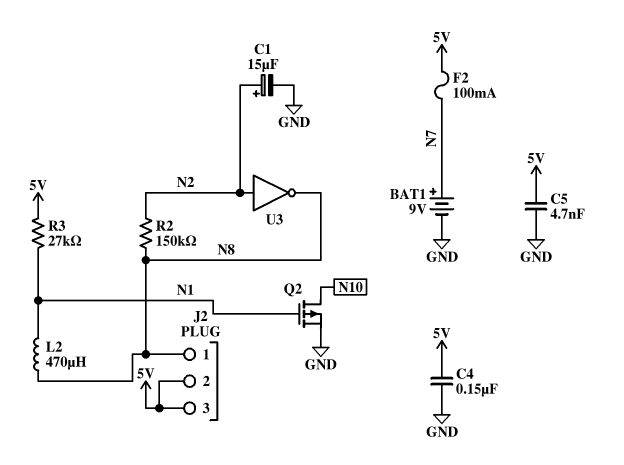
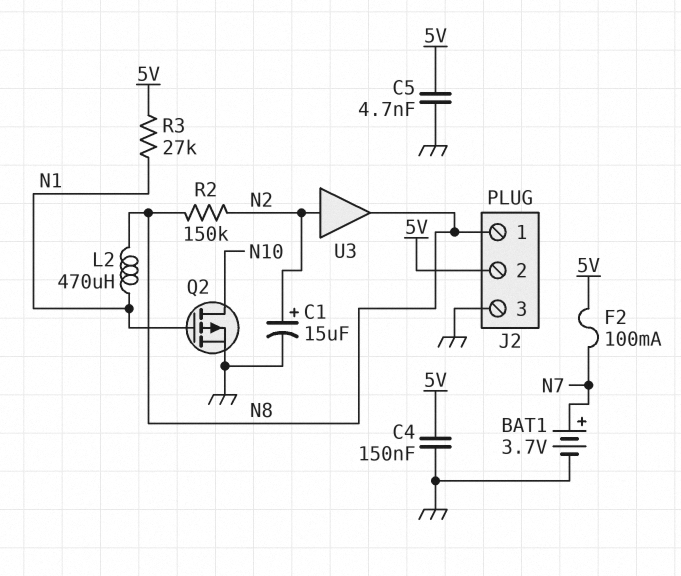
BAT1: 9V (plus N7, minus GND) -> 3.7V (plus N7, minus GND)
J2 pin 3: 5V -> GND
U3: NOT (in N2, out N8) -> buffer (in N2, out N8)

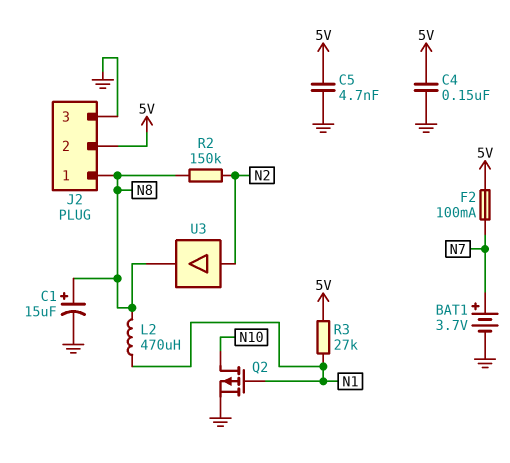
C1: 15uF (plus N2, minus GND) -> 15uF (plus N8, minus GND)

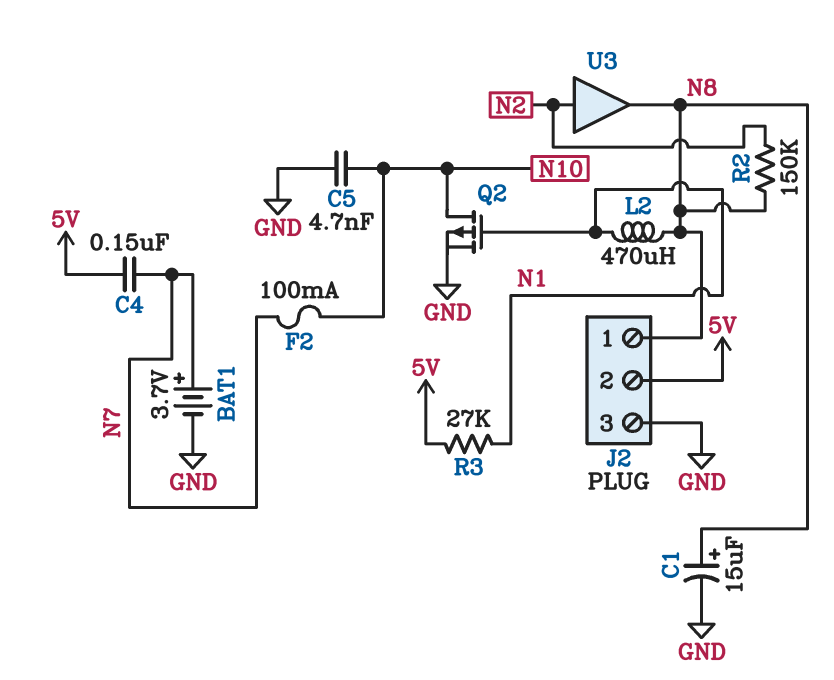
C4: 150nF (5V, GND) -> 150nF (5V, N7)
C5: 4.7nF (5V, GND) -> 4.7nF (GND, N10)
F2: 100mA (5V, N7) -> 100mA (N7, N10)

